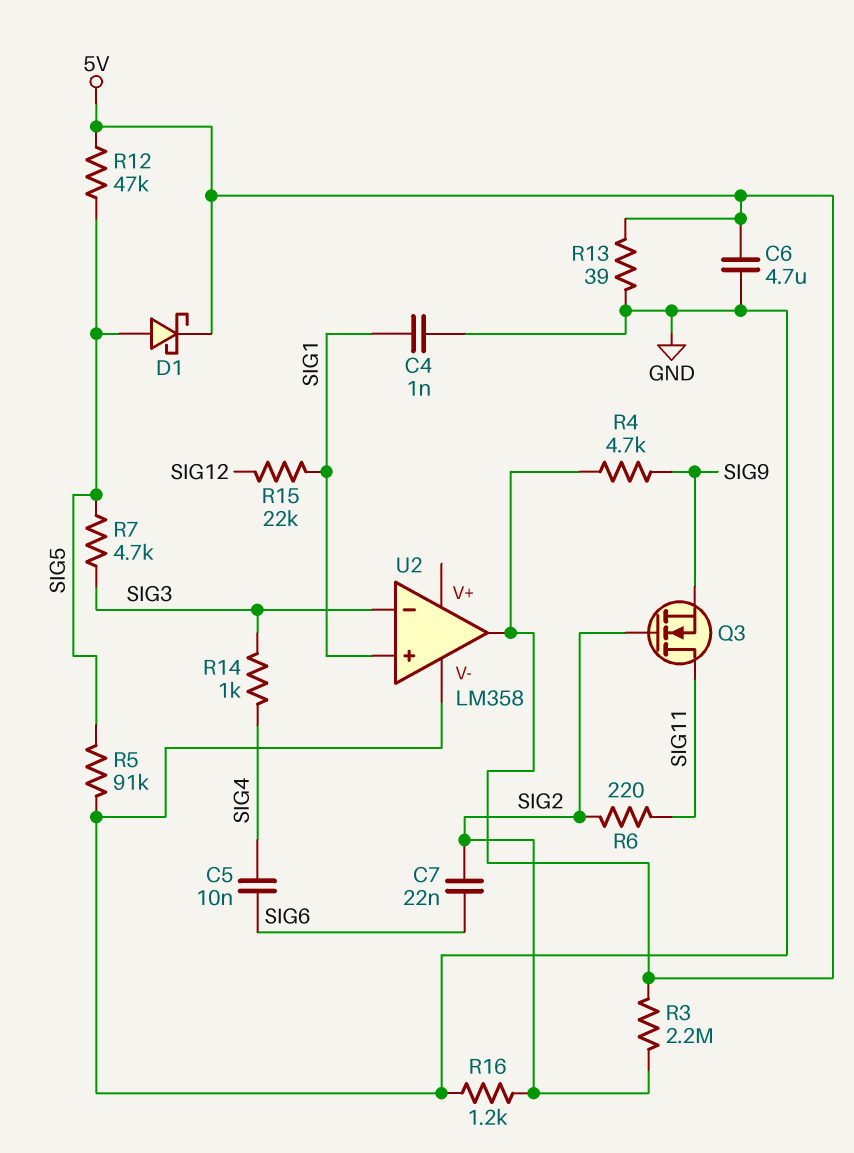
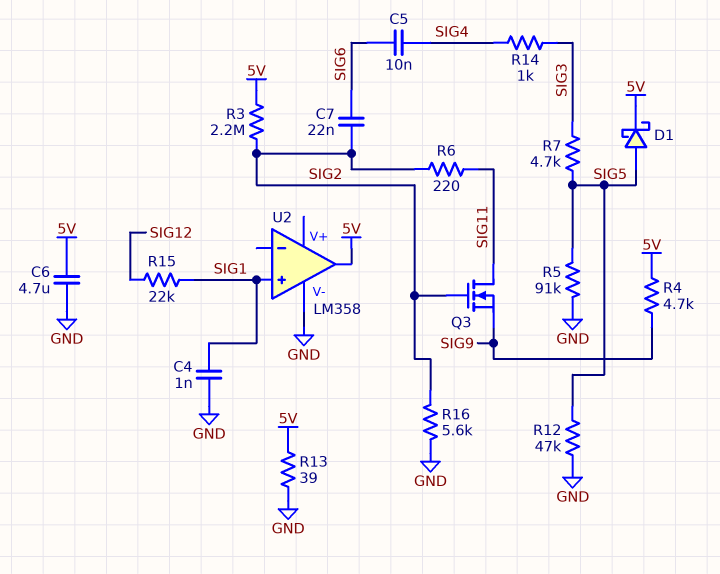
R12: 47k (5V, SIG5) -> 47k (GND, SIG5)
R16: 1.2k (GND, SIG2) -> 5.6k (GND, SIG2)
U2 pin in-: SIG3 -> none

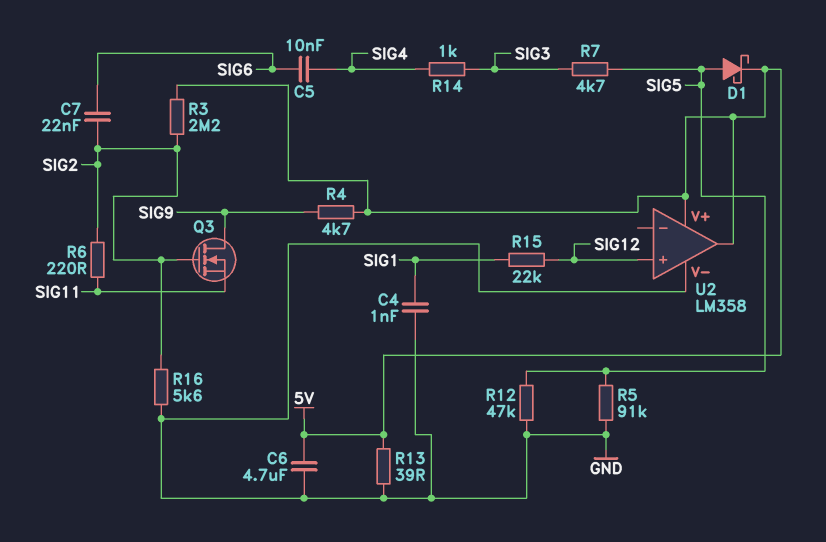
Q3: NMOS (G SIG2, D SIG11, S SIG9) -> NMOS (G SIG2, D SIG9, S SIG11)
U2 pin V+: none -> 5V
U2 pin in+: SIG1 -> SIG12

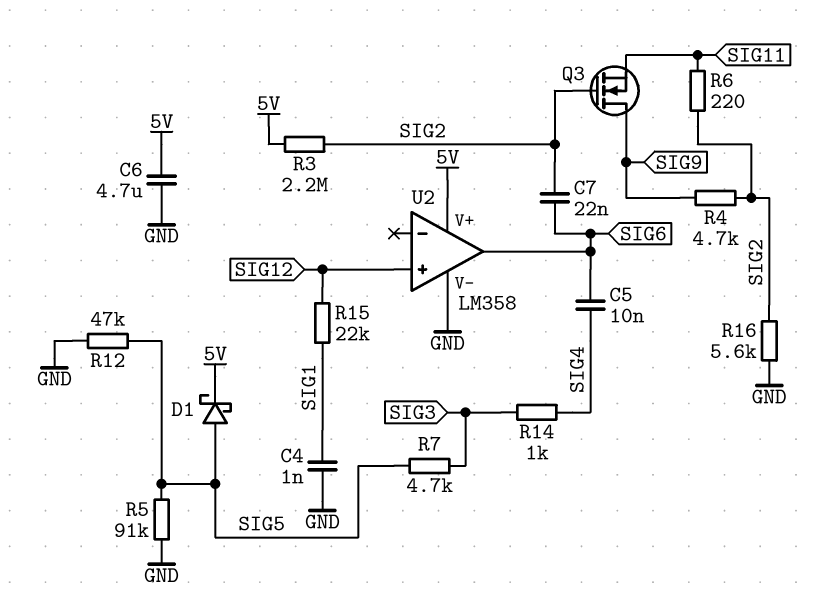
R4: 4.7k (5V, SIG9) -> 4.7k (SIG2, SIG9)
R13: 39 (5V, GND) -> none
U2 pin out: 5V -> SIG6

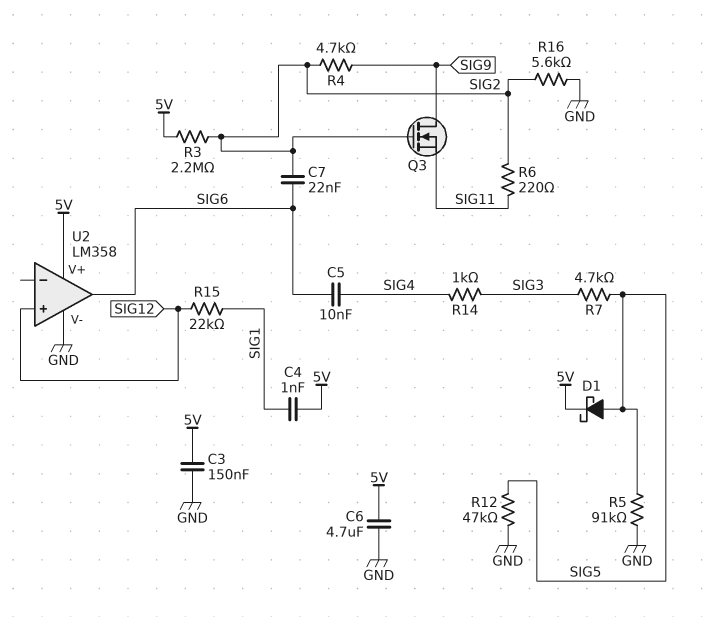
C3: none -> 150nF (5V, GND)
C4: 1nF (GND, SIG1) -> 1nF (5V, SIG1)

